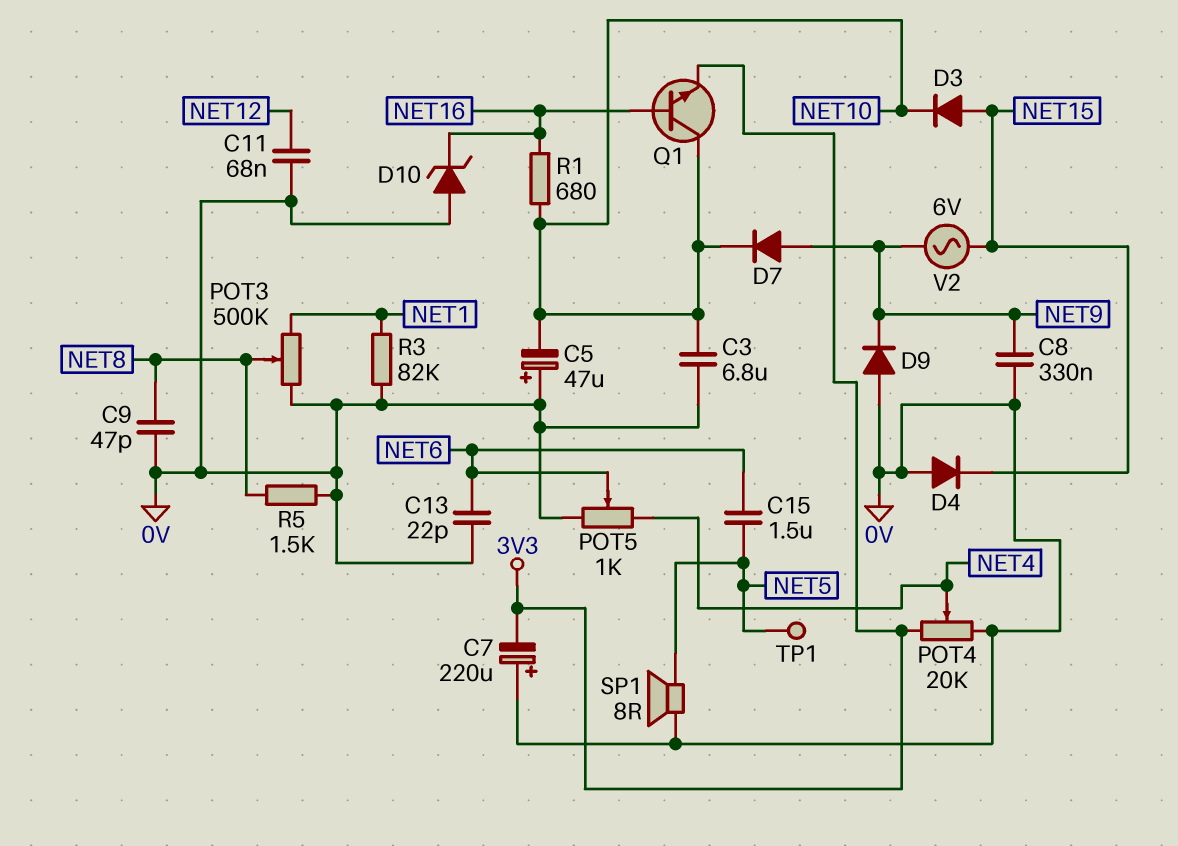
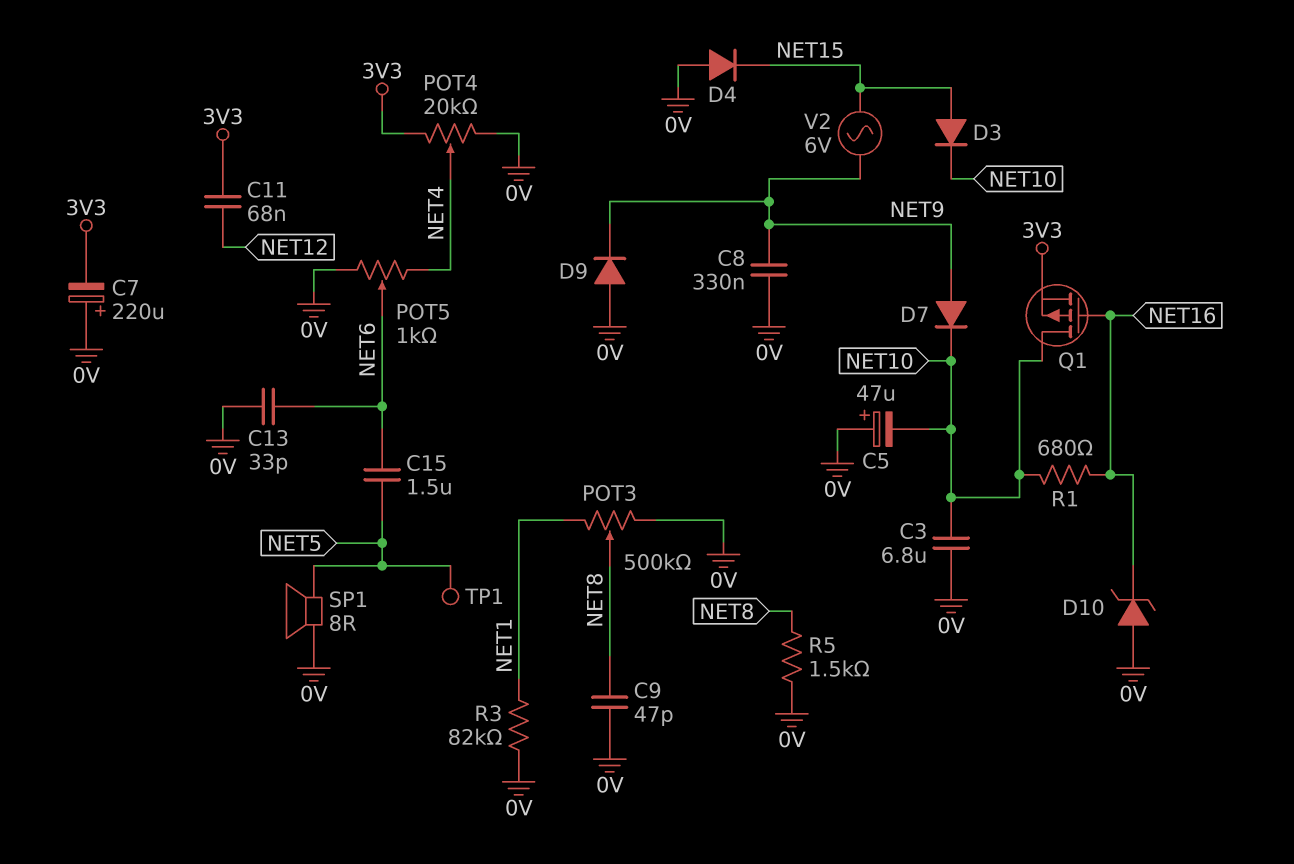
C11: 68nF (0V, NET12) -> 68nF (3V3, NET12)
C13: 22pF (0V, NET6) -> 33pF (0V, NET6)
Q1: NPN (B NET16, C NET10, E 3V3) -> PMOS (G NET16, D NET10, S 3V3)

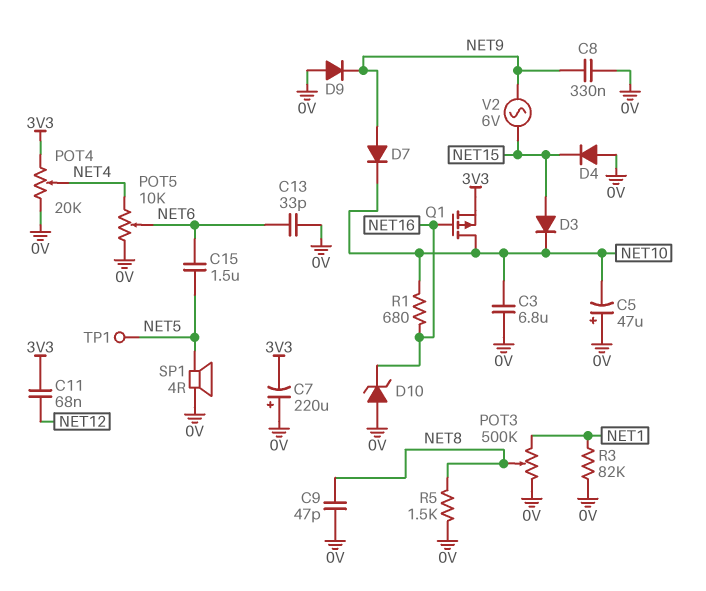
POT5: 1k (0V, NET4, wiper NET6) -> 10k (0V, NET4, wiper NET6)
SP1: speaker 8R (0V, NET5) -> speaker 4R (0V, NET5)

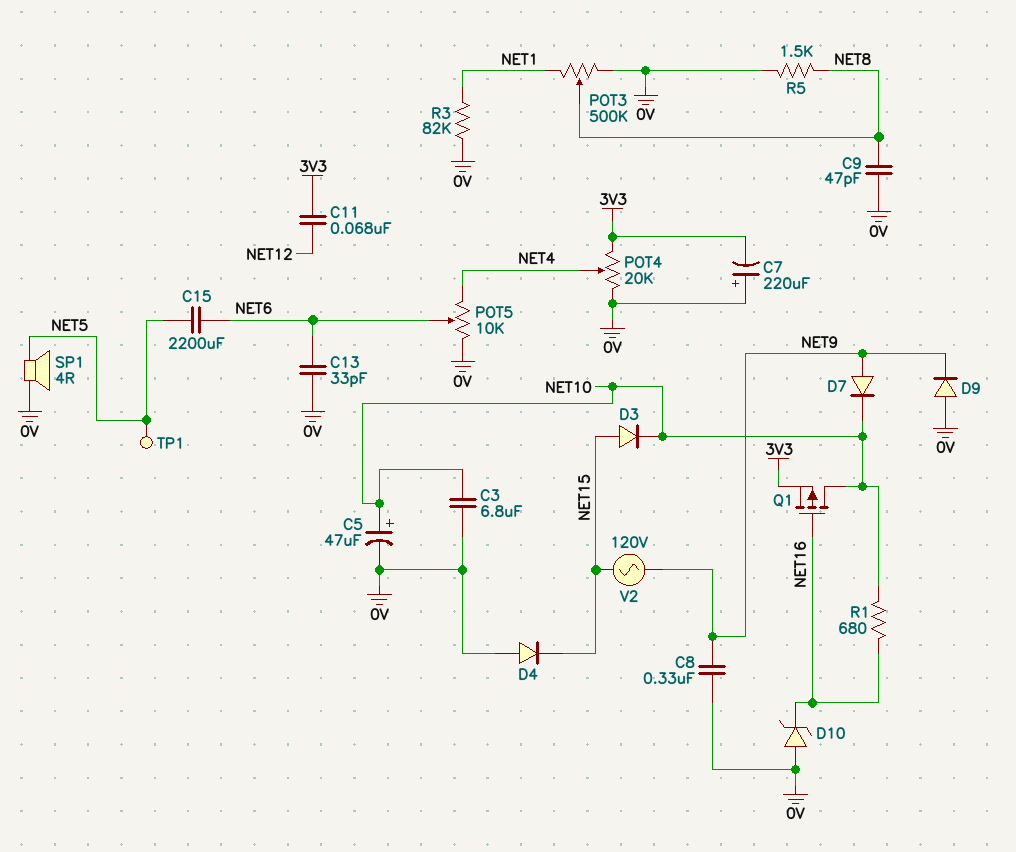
C5: 47uF (plus 0V, minus NET10) -> 47uF (plus NET10, minus 0V)
C15: 1.5uF (NET5, NET6) -> 2200uF (NET5, NET6)
V2: AC 6V (NET9, NET15) -> AC 120V (NET9, NET15)

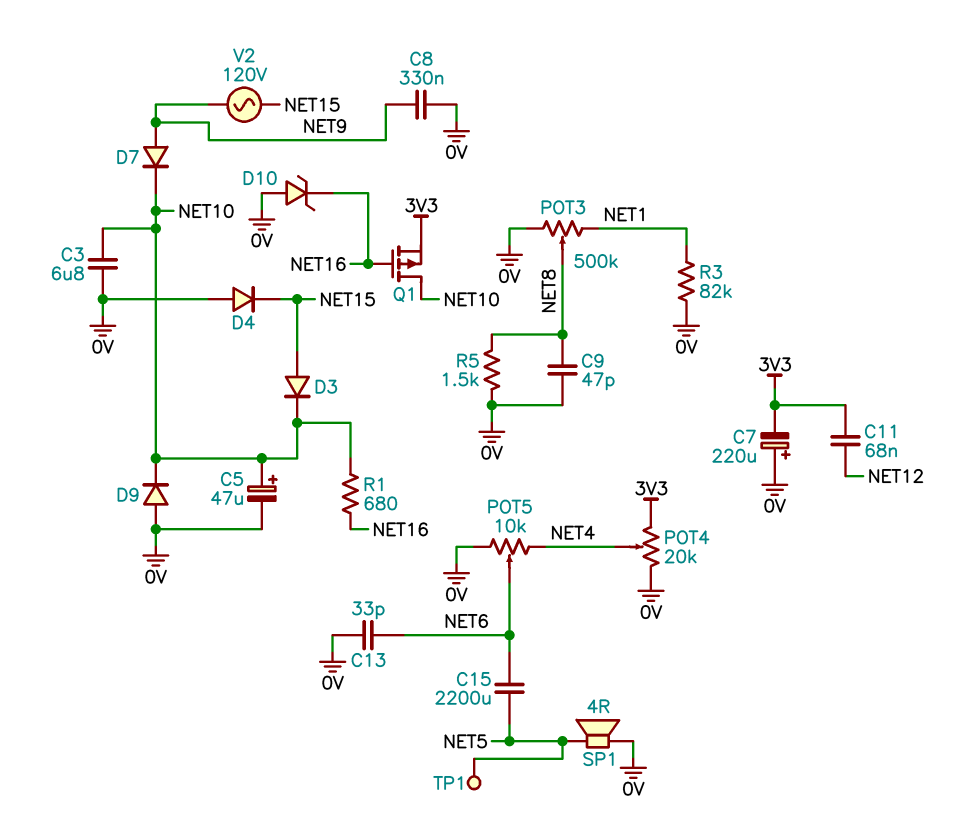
D9: diode (A 0V, K NET9) -> diode (A 0V, K NET10)

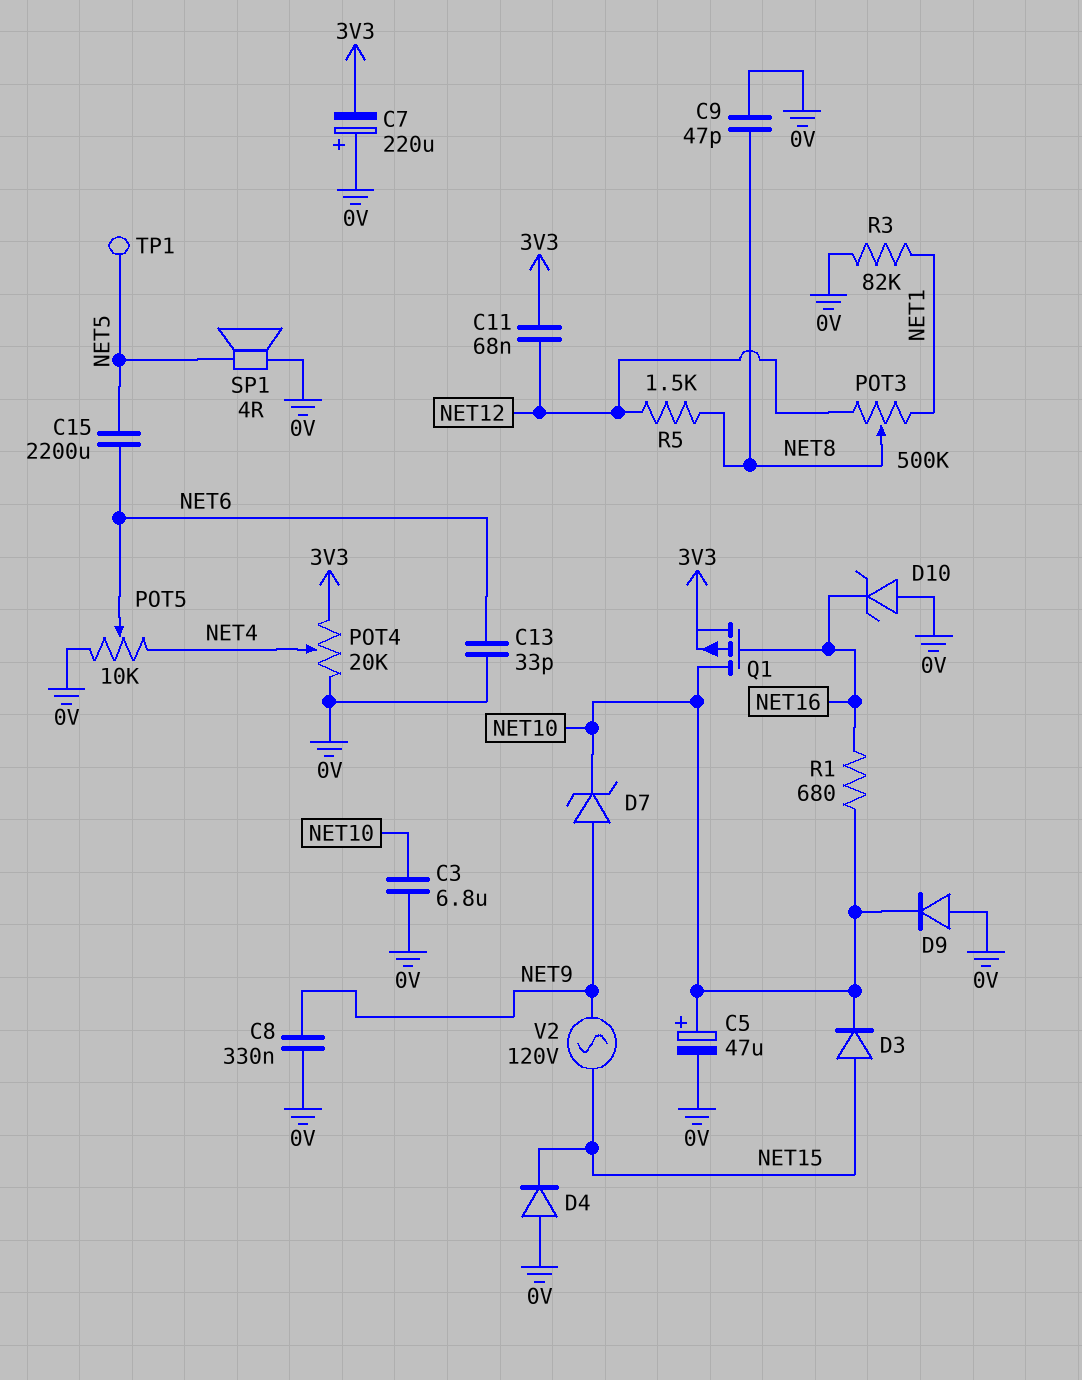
D7: diode (A NET9, K NET10) -> zener (A NET9, K NET10)
POT3: 500k (0V, NET1, wiper NET8) -> 500k (NET1, NET12, wiper NET8)
R5: 1.5k (0V, NET8) -> 1.5k (NET8, NET12)

